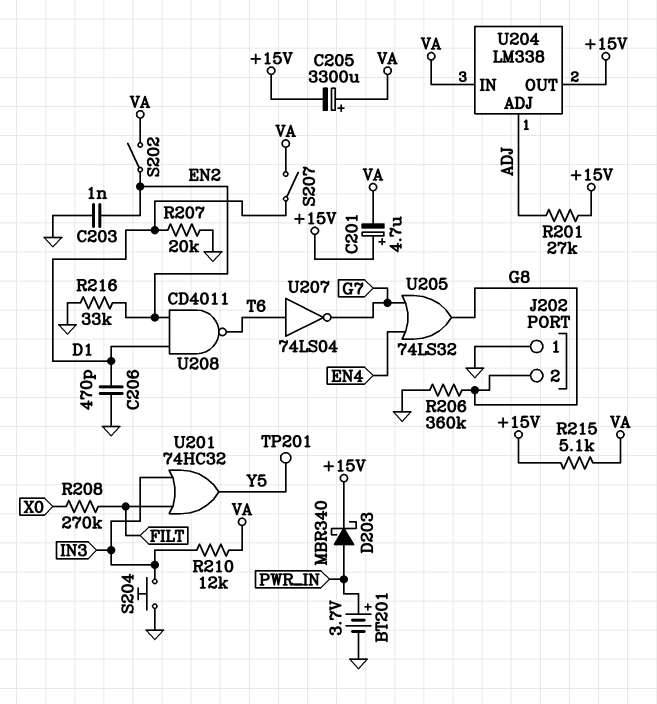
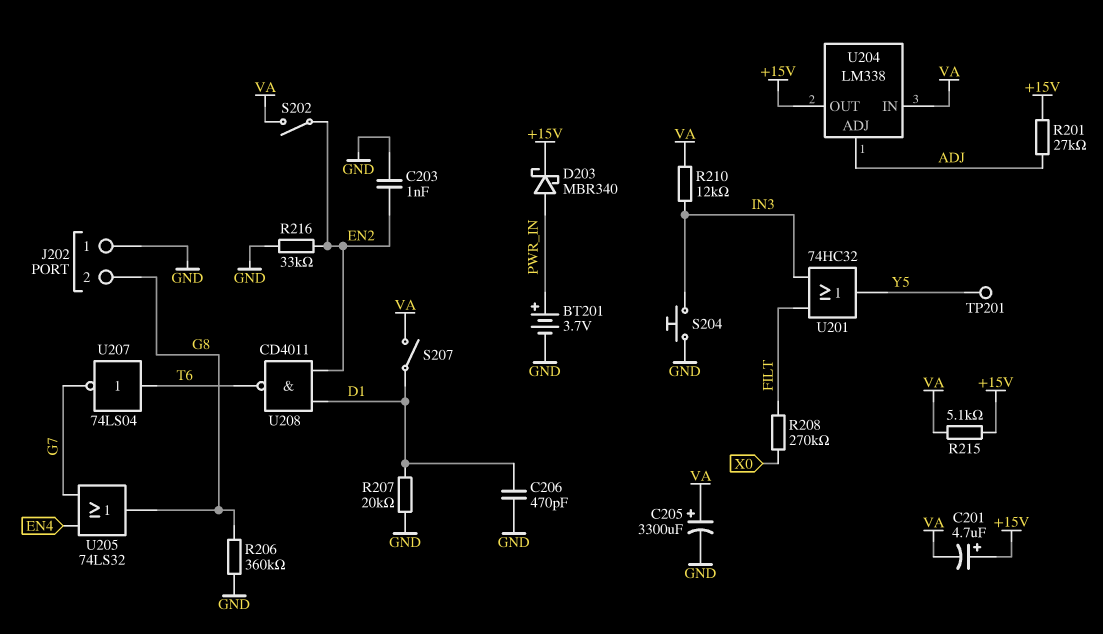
C205: 3300uF (plus VA, minus +15V) -> 3300uF (plus VA, minus GND)

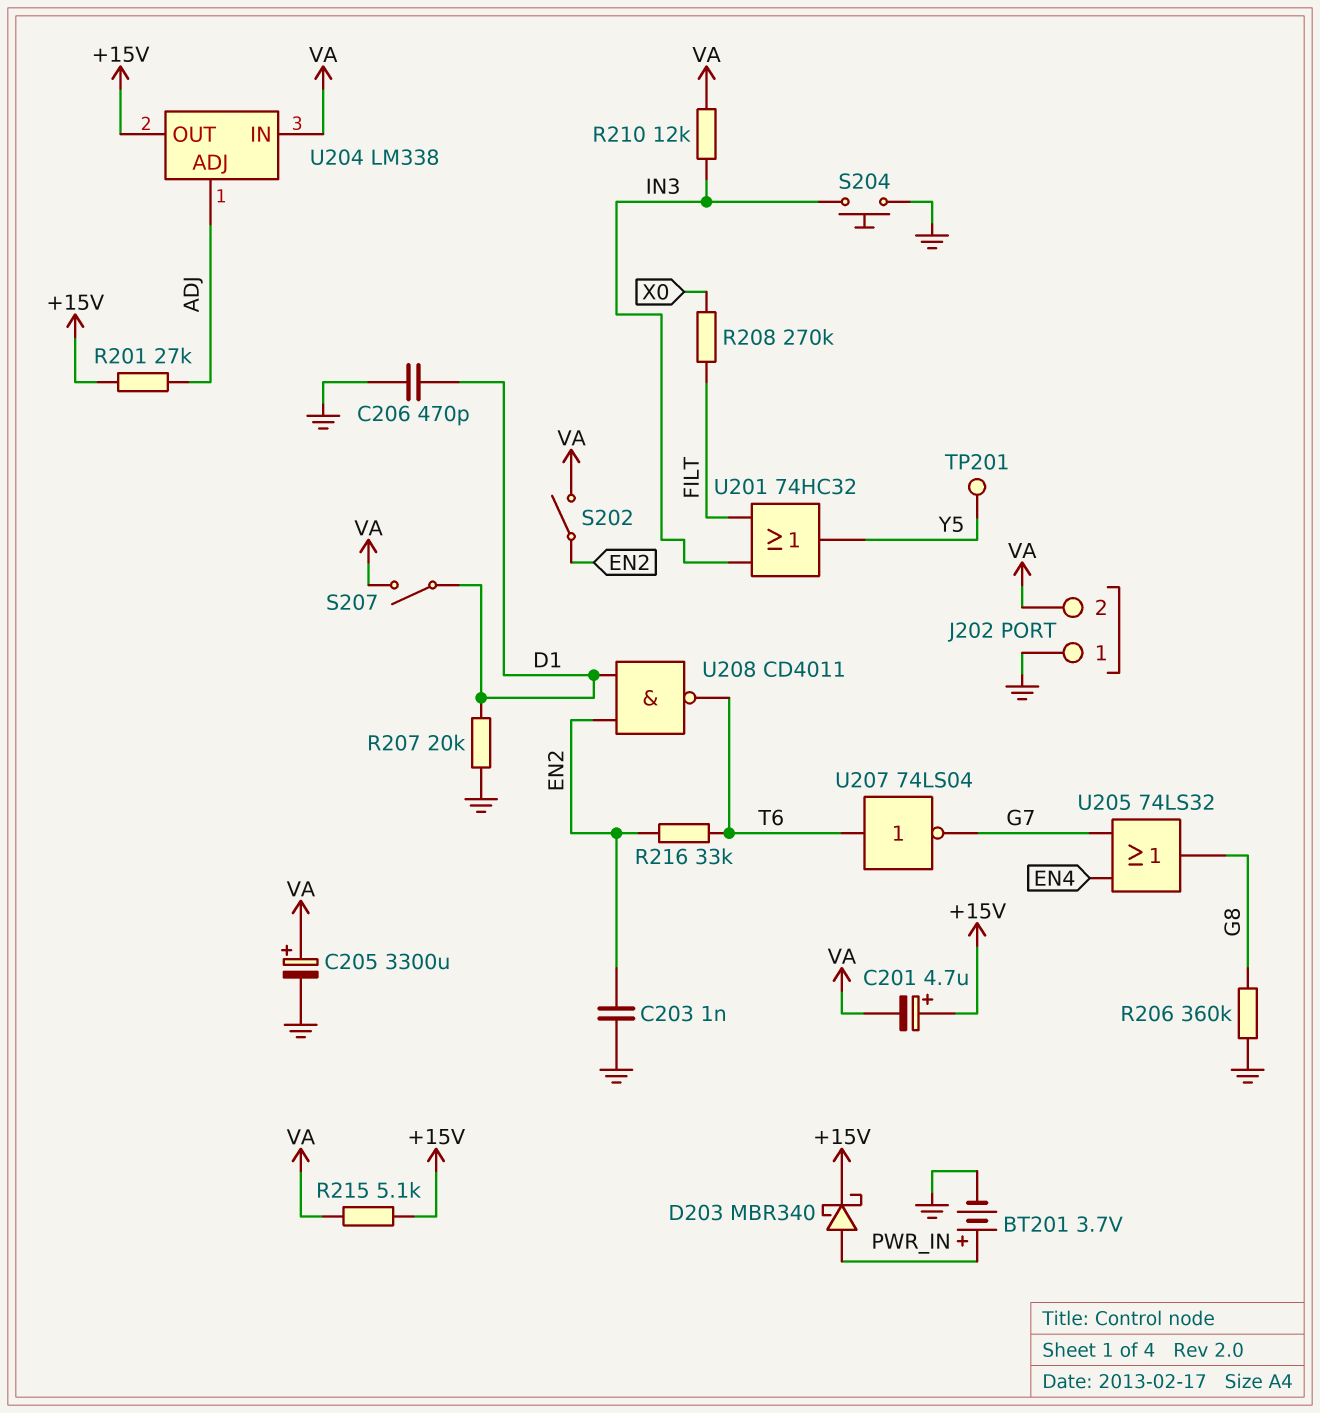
J202 pin 2: G8 -> VA
R216: 33k (EN2, GND) -> 33k (EN2, T6)

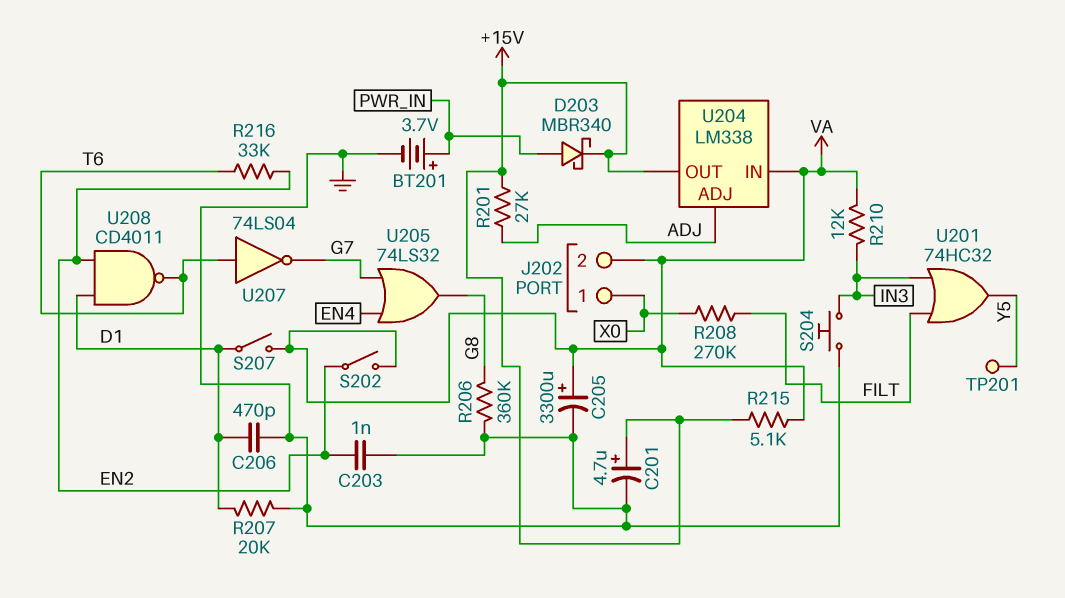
C201: 4.7uF (plus +15V, minus VA) -> 4.7uF (plus +15V, minus GND)
J202 pin 1: GND -> X0

